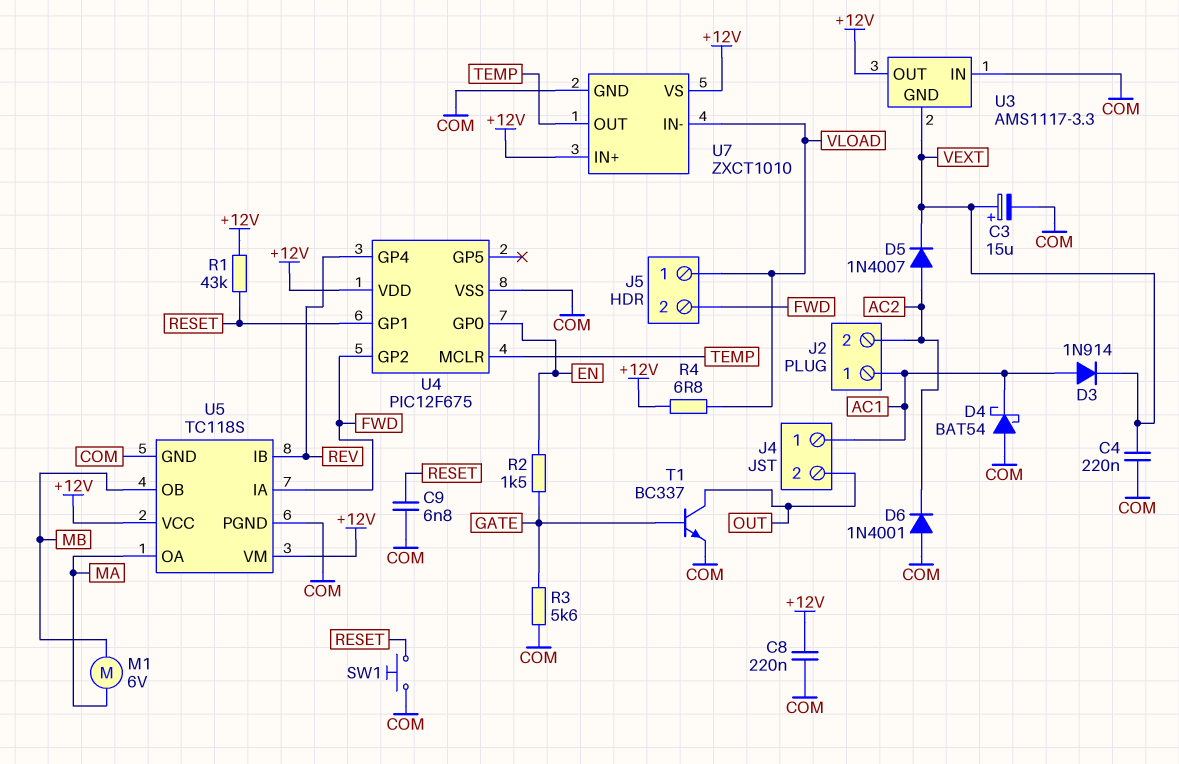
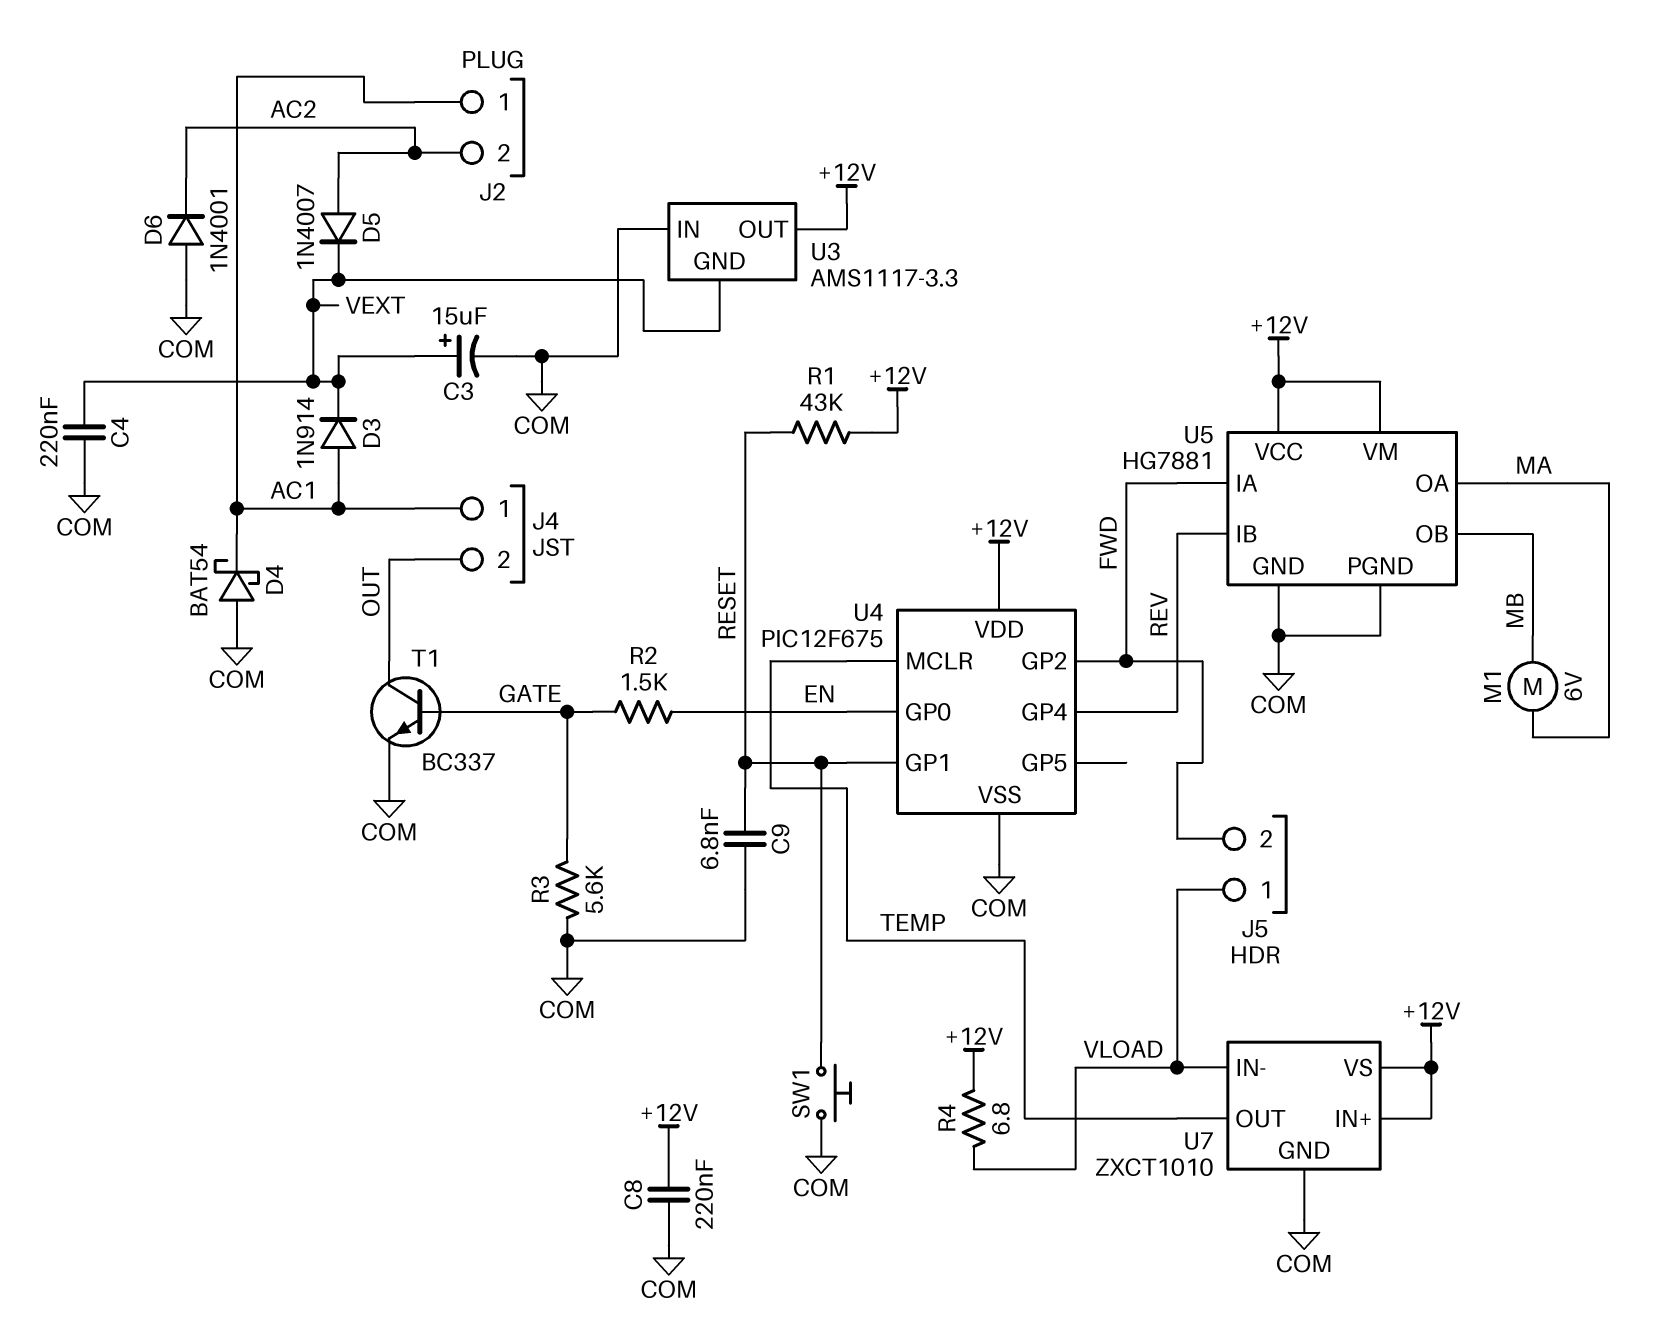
U5: TC118S -> HG7881

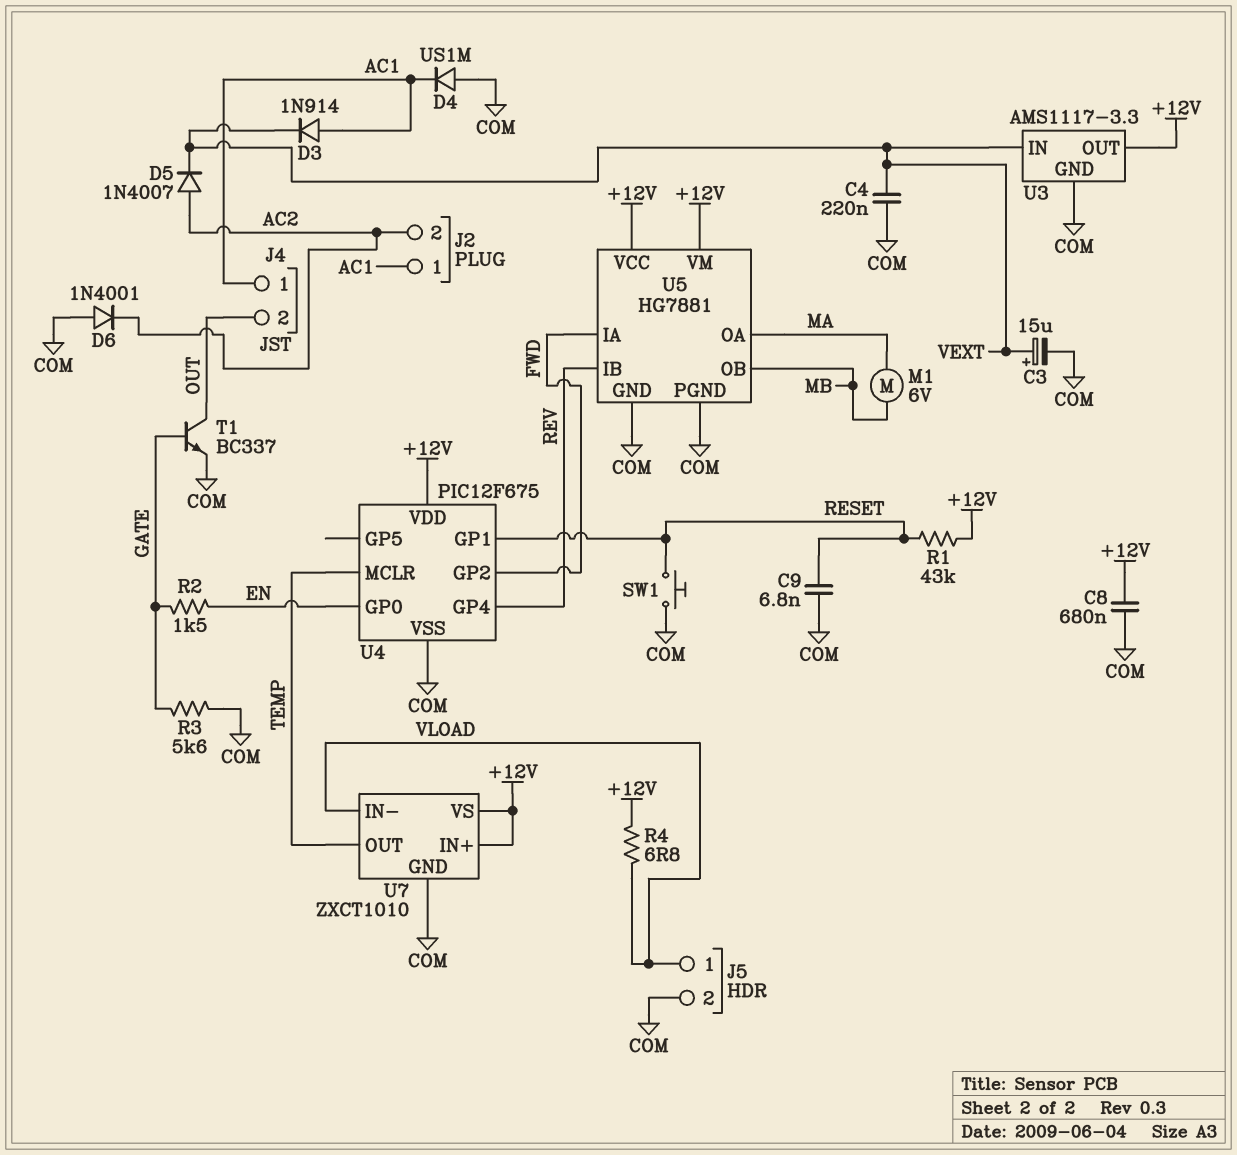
C8: 220nF (+12V, COM) -> 680nF (+12V, COM)
D4: schottky BAT54 (A COM, K AC1) -> diode US1M (A COM, K AC1)
J5 pin 2: FWD -> COM
U3 pin GND: VEXT -> COM
U3 pin IN: COM -> VEXT

